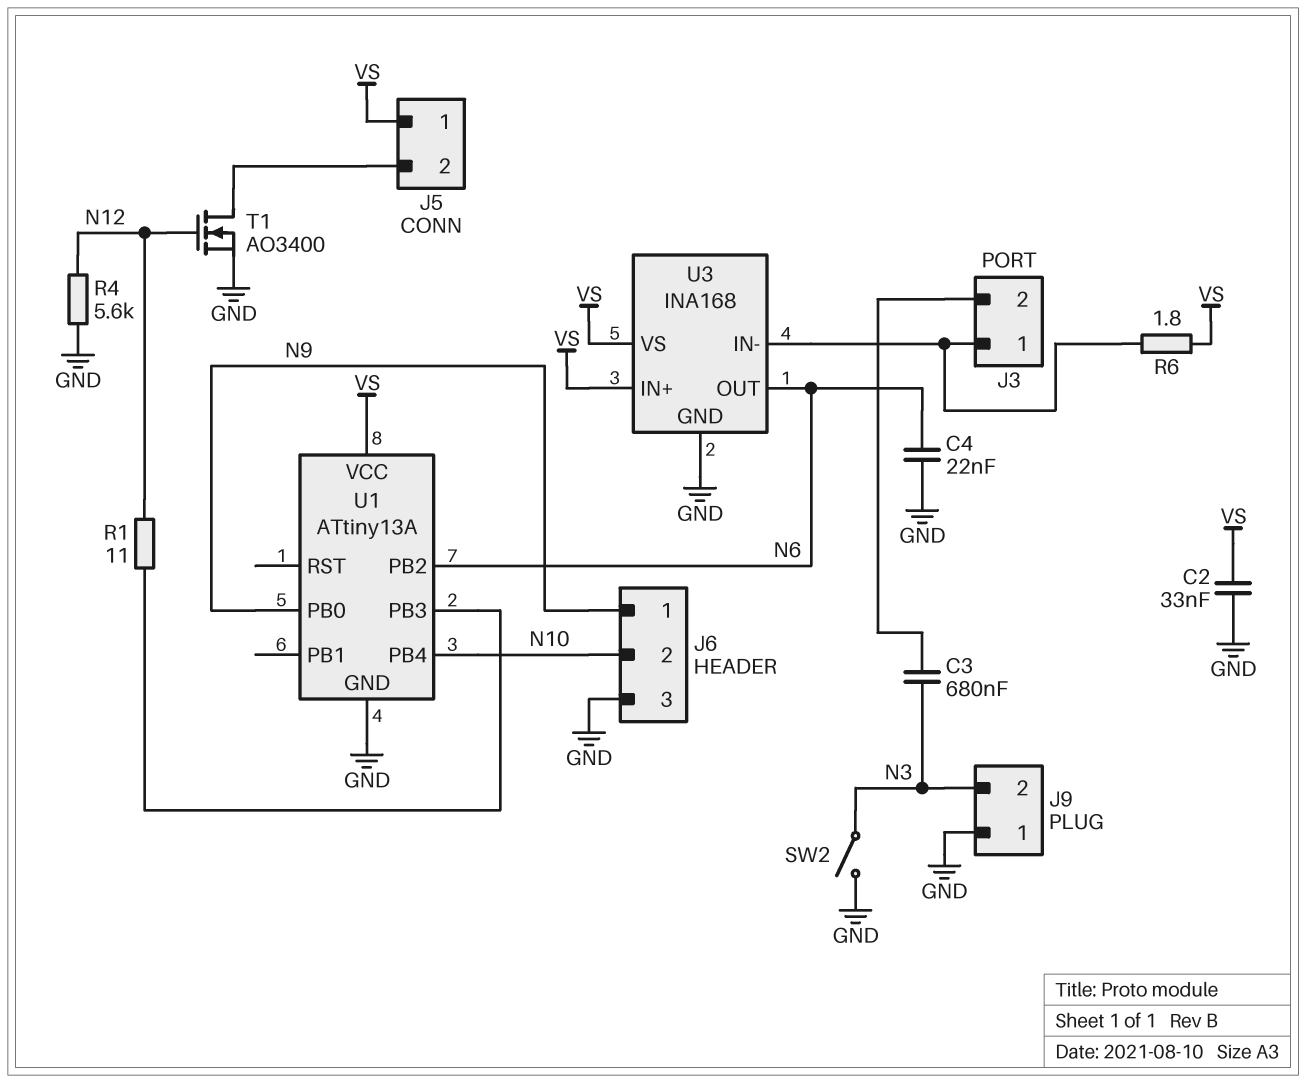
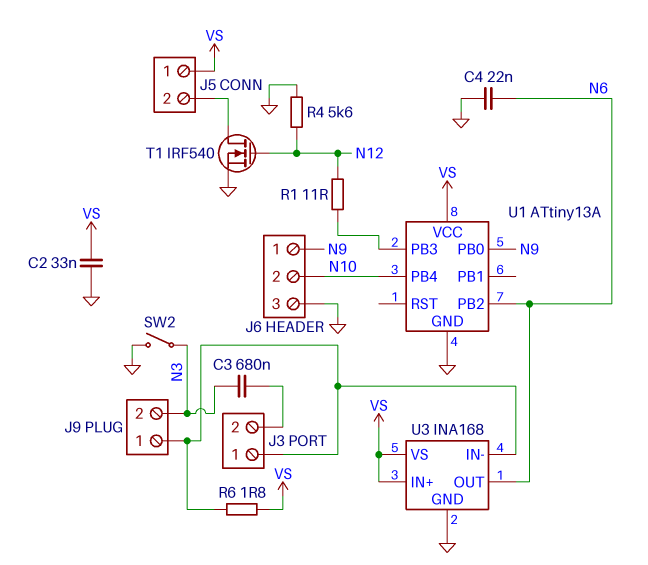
J9 pin 1: GND -> J3/1
T1: NMOS AO3400 (G N12, D J5/2, S GND) -> NMOS IRF540 (G N12, D J5/2, S GND)

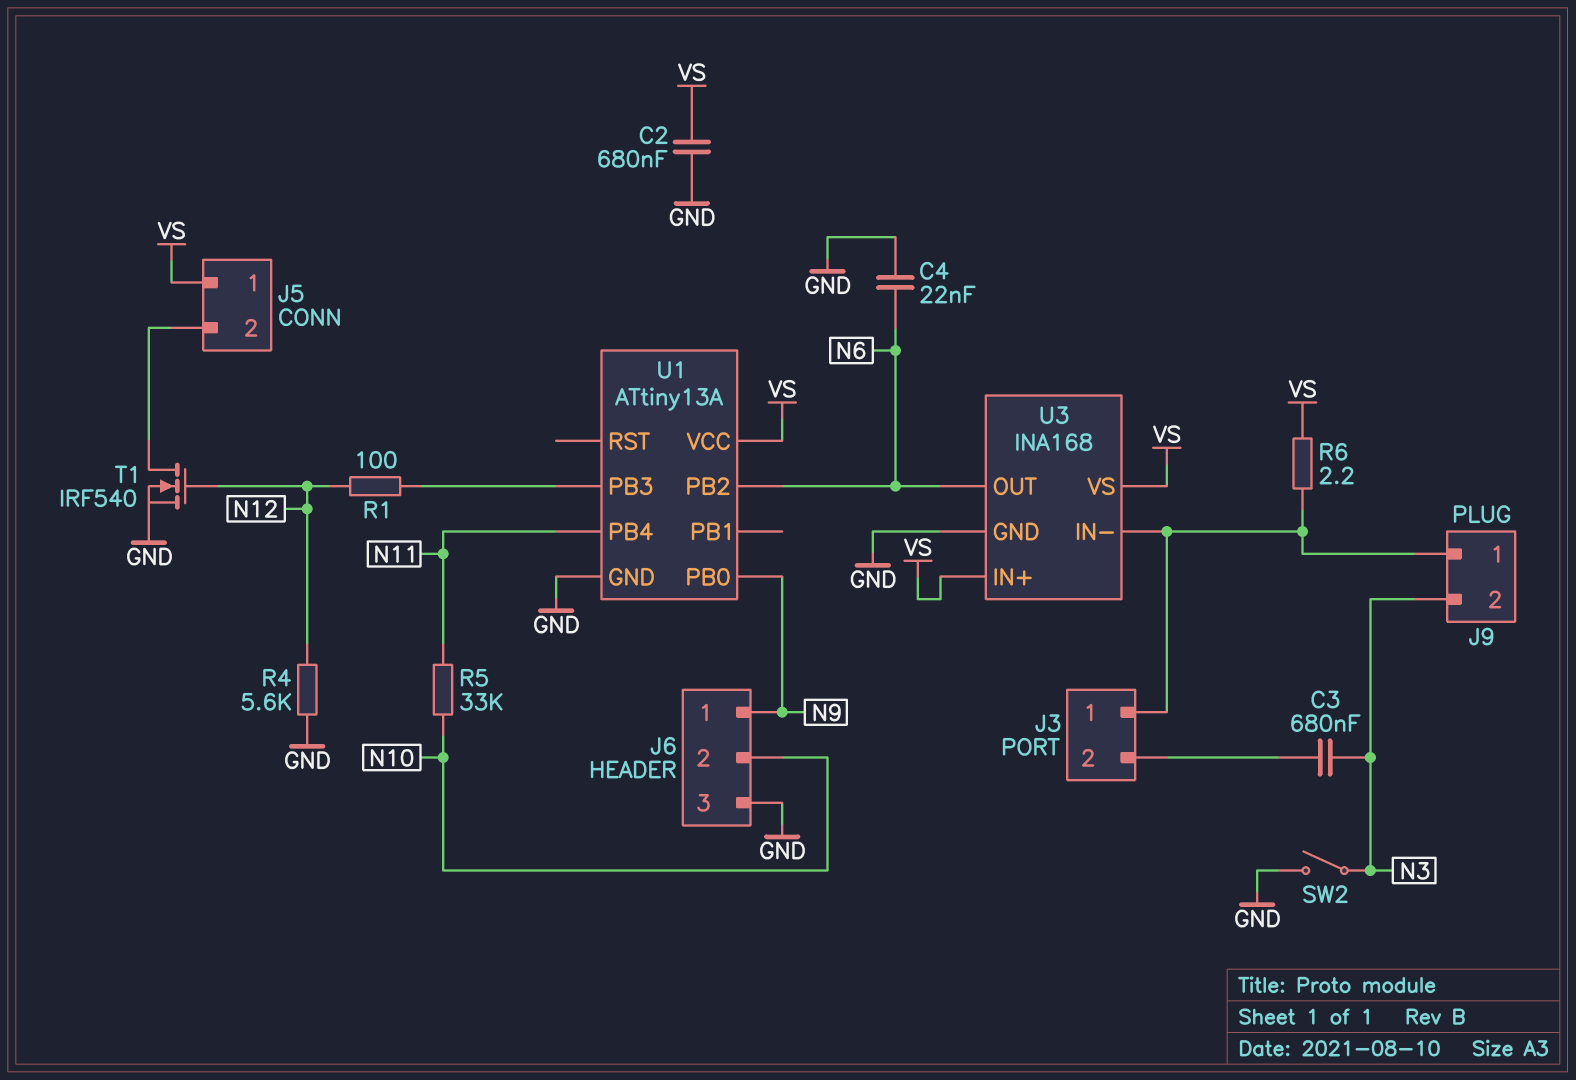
C2: 33nF (GND, VS) -> 680nF (GND, VS)
R1: 11 (N12, U1/PB3) -> 100 (N12, U1/PB3)
R5: none -> 33k (N10, N11)
R6: 1.8 (J3/1, VS) -> 2.2 (J3/1, VS)
U1 pin PB4: N10 -> N11

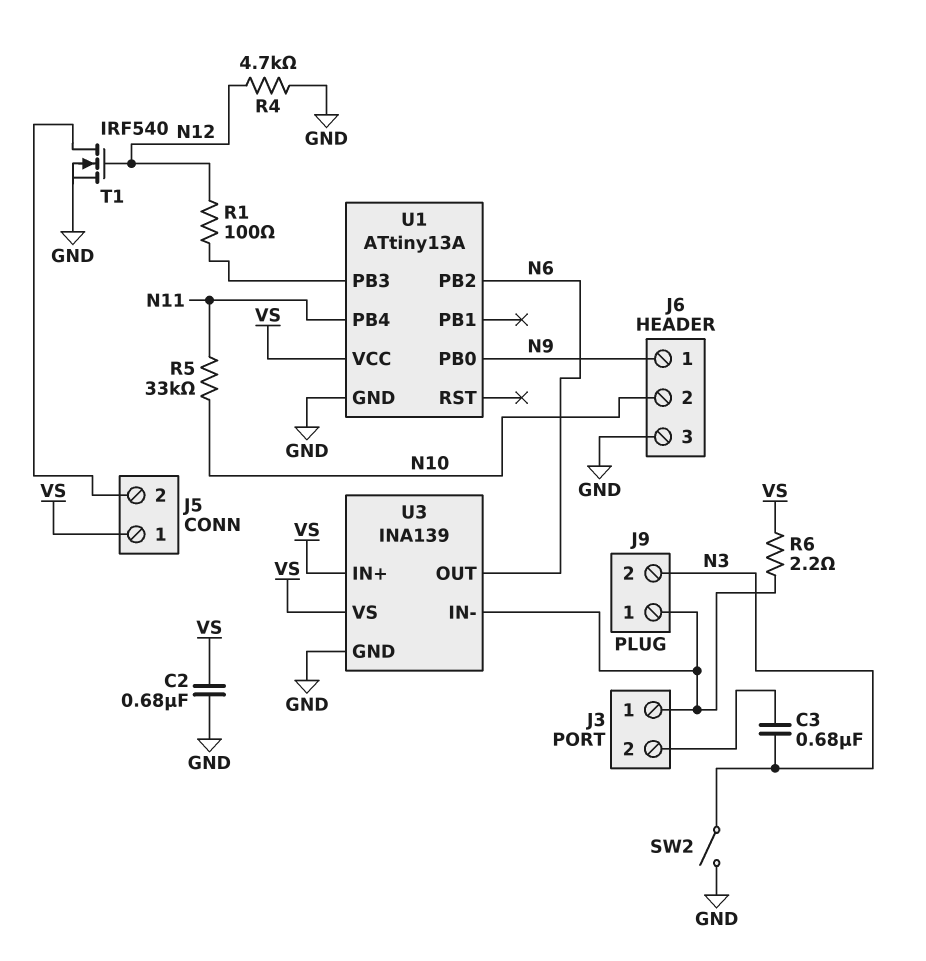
C4: 22nF (GND, N6) -> none
R4: 5.6k (GND, N12) -> 4.7k (GND, N12)
U3: INA168 -> INA139

